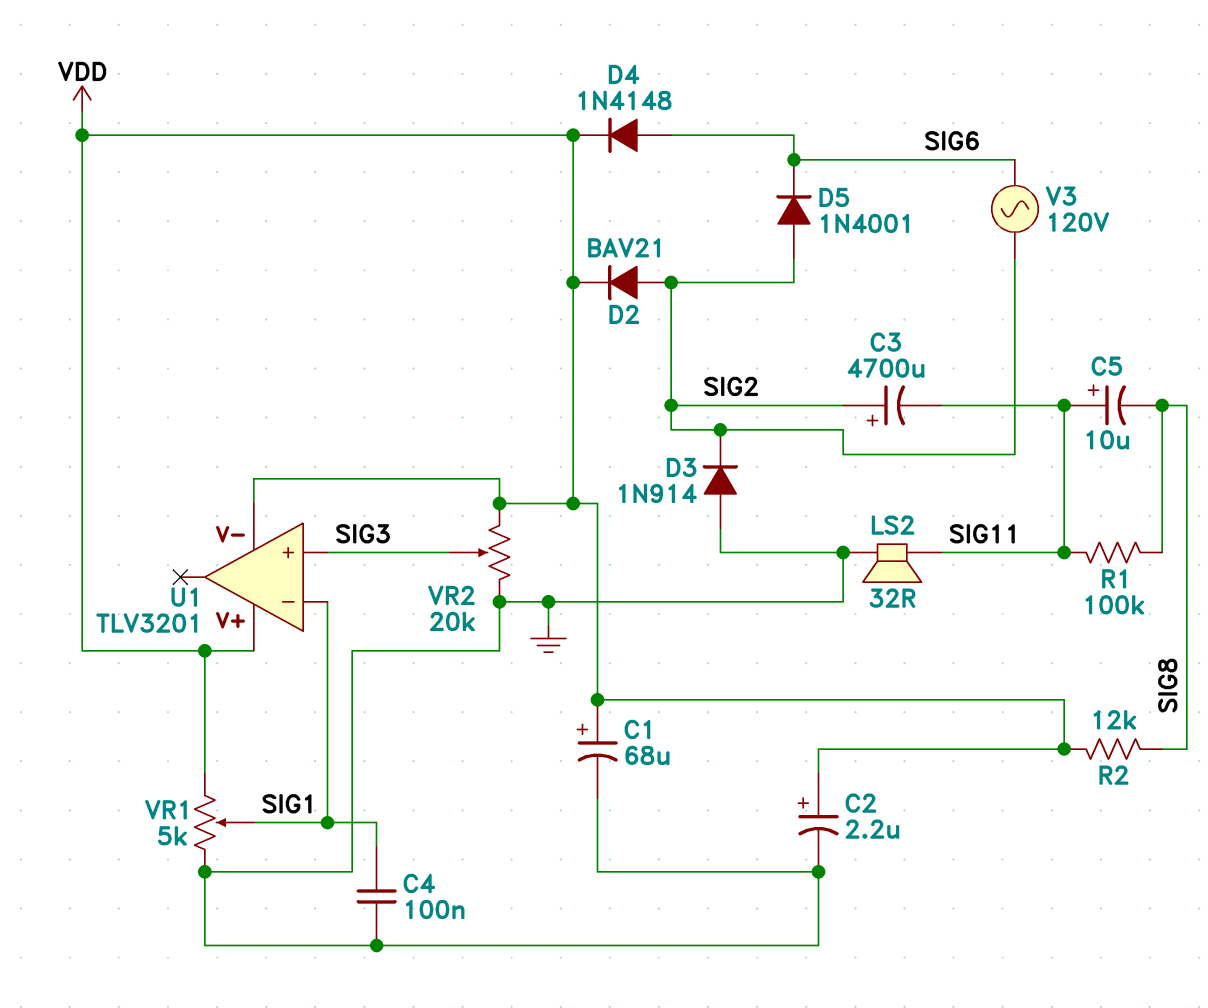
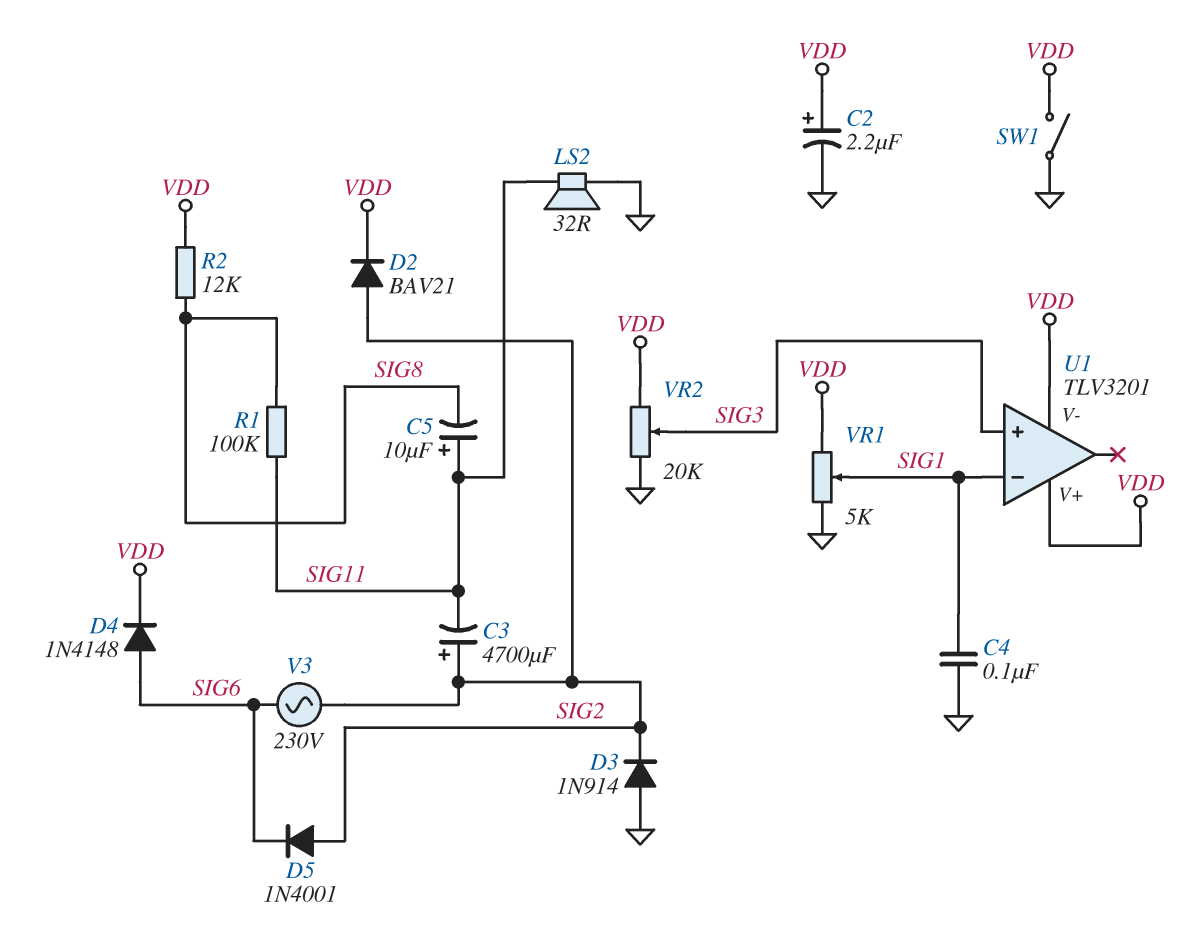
C1: 68uF (plus VDD, minus GND) -> none
SW1: none -> switch (GND, VDD)
V3: AC 120V (SIG2, SIG6) -> AC 230V (SIG2, SIG6)

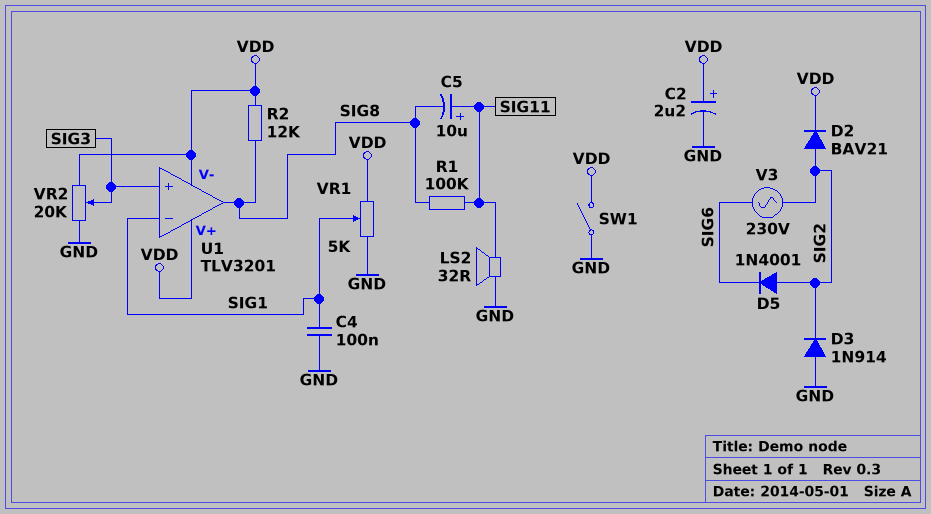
C3: 4700uF (plus SIG2, minus SIG11) -> none
D4: diode 1N4148 (A SIG6, K VDD) -> none
U1 pin out: none -> SIG8

